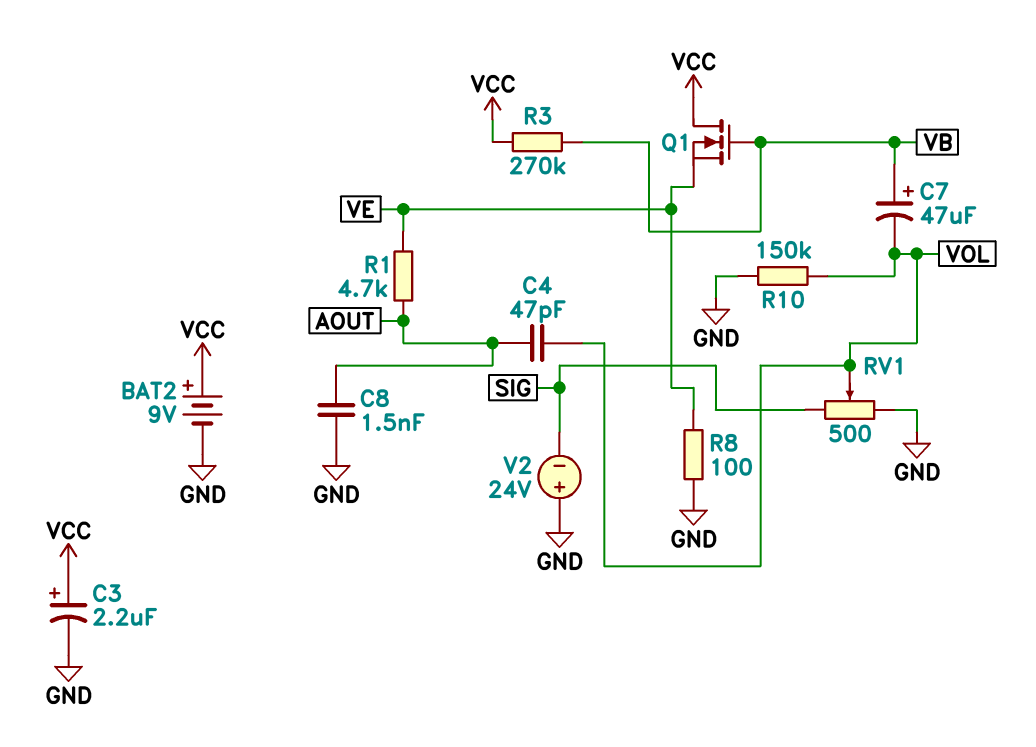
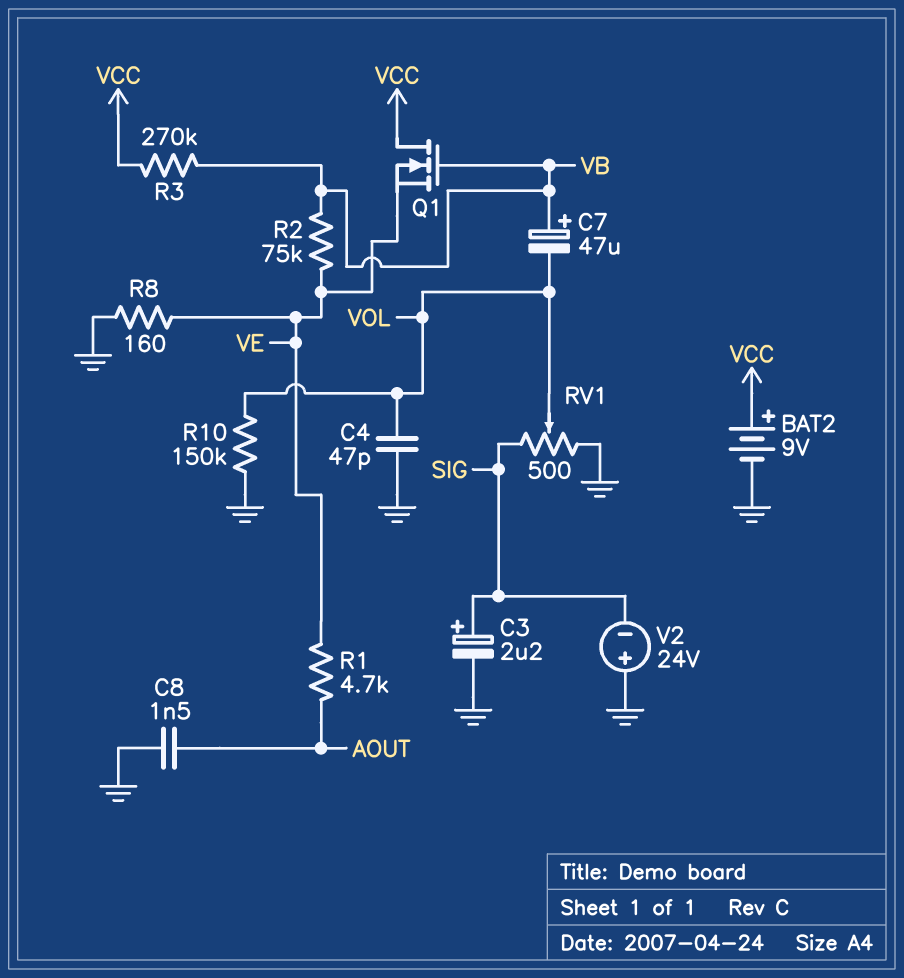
C3: 2.2uF (plus VCC, minus GND) -> 2.2uF (plus SIG, minus GND)
C4: 47pF (AOUT, VOL) -> 47pF (GND, VOL)
R2: none -> 75k (VB, VE)
R8: 100 (GND, VE) -> 160 (GND, VE)

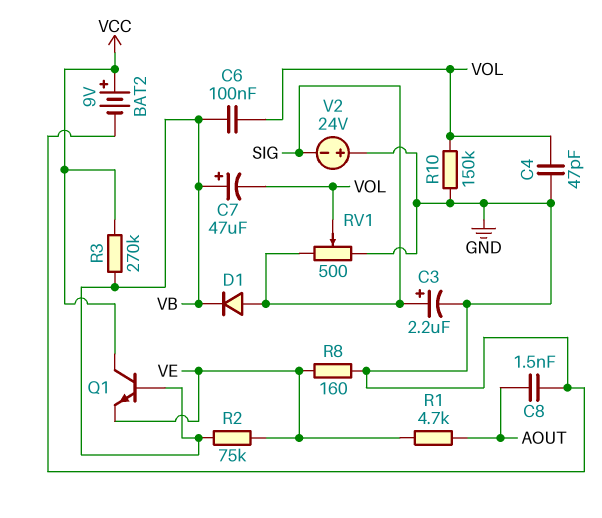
C6: none -> 100nF (VB, VOL)
D1: none -> diode (A SIG, K VB)
Q1: NMOS (G VB, D VCC, S VE) -> NPN (B VB, C VCC, E VE)

